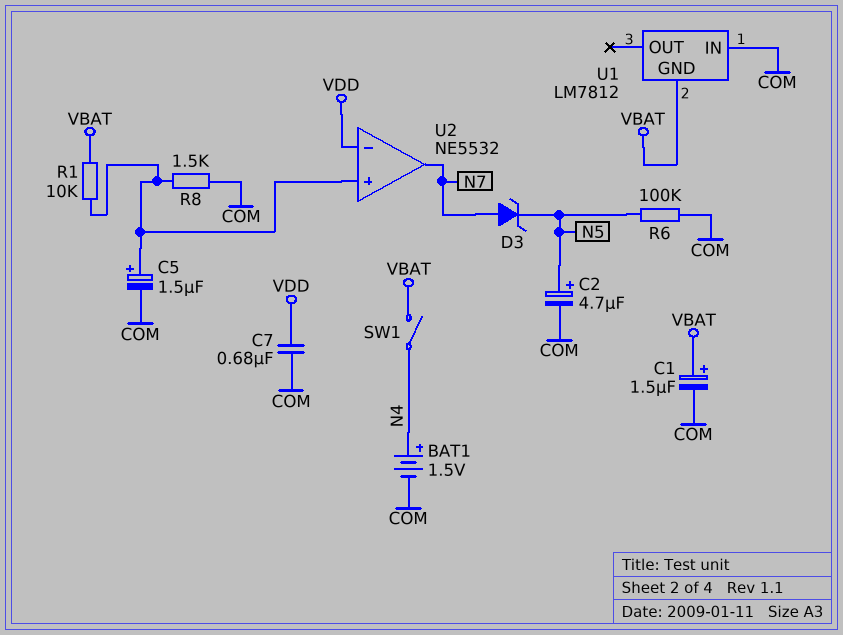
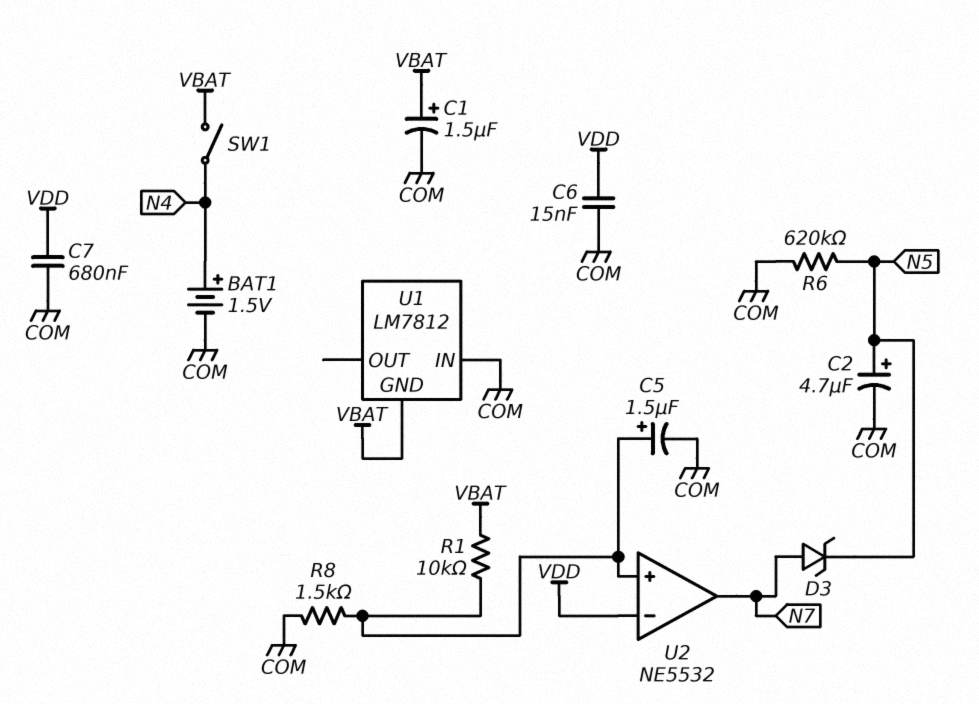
C6: none -> 15nF (COM, VDD)
R6: 100k (COM, N5) -> 620k (COM, N5)

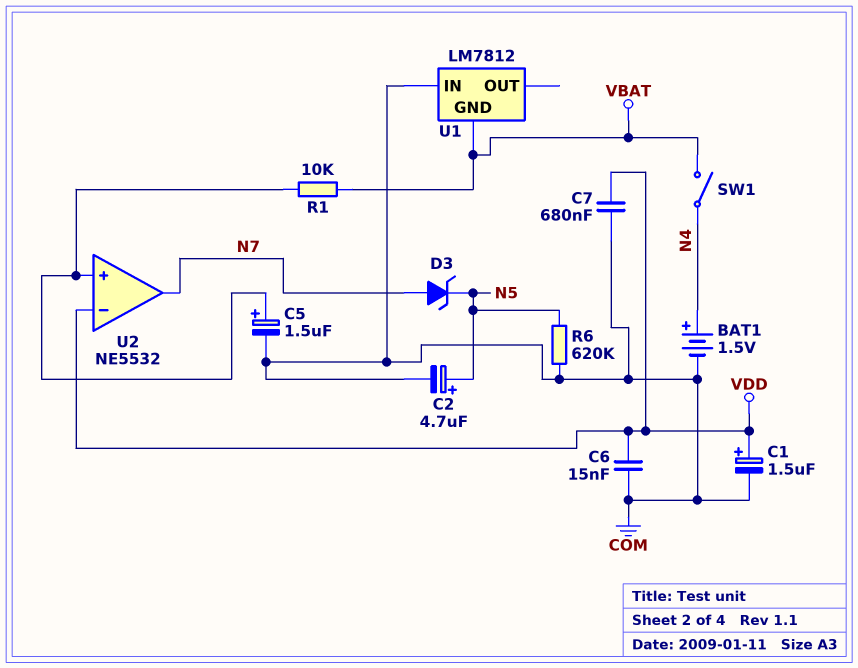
C1: 1.5uF (plus VBAT, minus COM) -> 1.5uF (plus VDD, minus COM)
R8: 1.5k (COM, U2/in+) -> none

